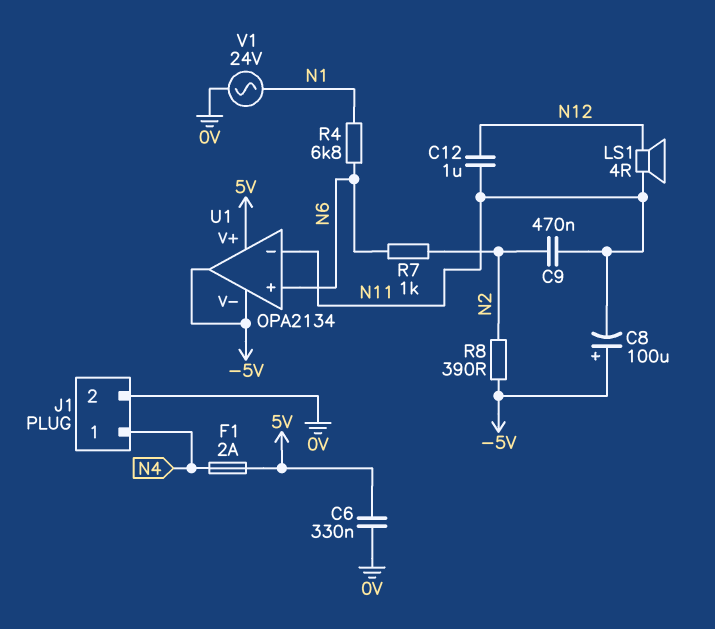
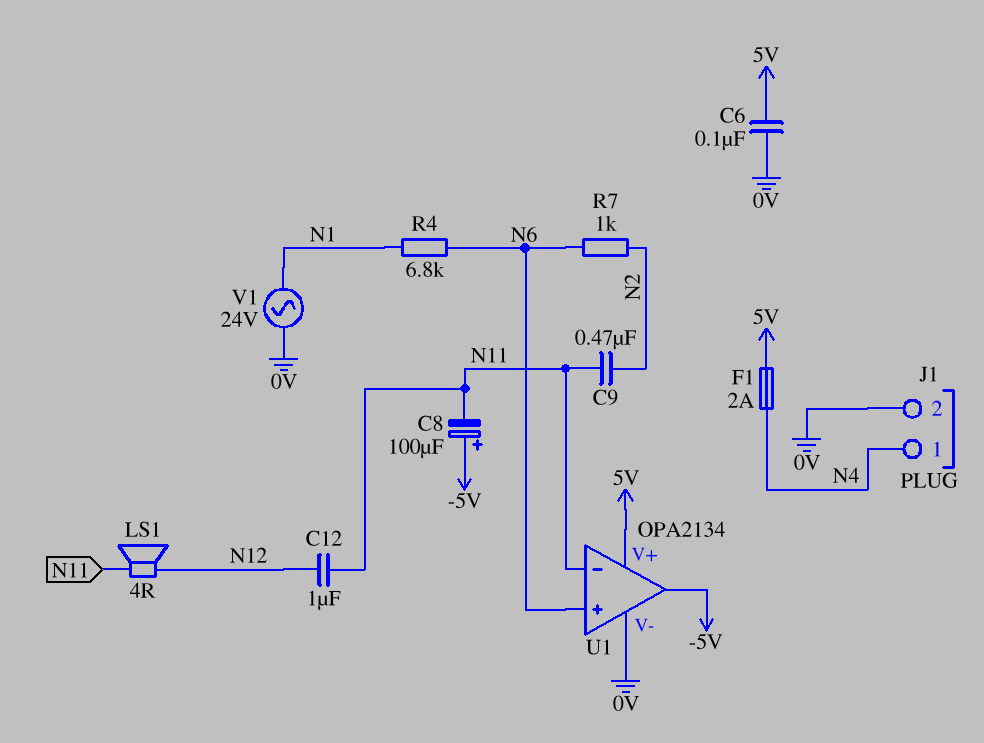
C6: 330nF (0V, 5V) -> 100nF (0V, 5V)
R8: 390 (-5V, N2) -> none
U1 pin V-: -5V -> 0V

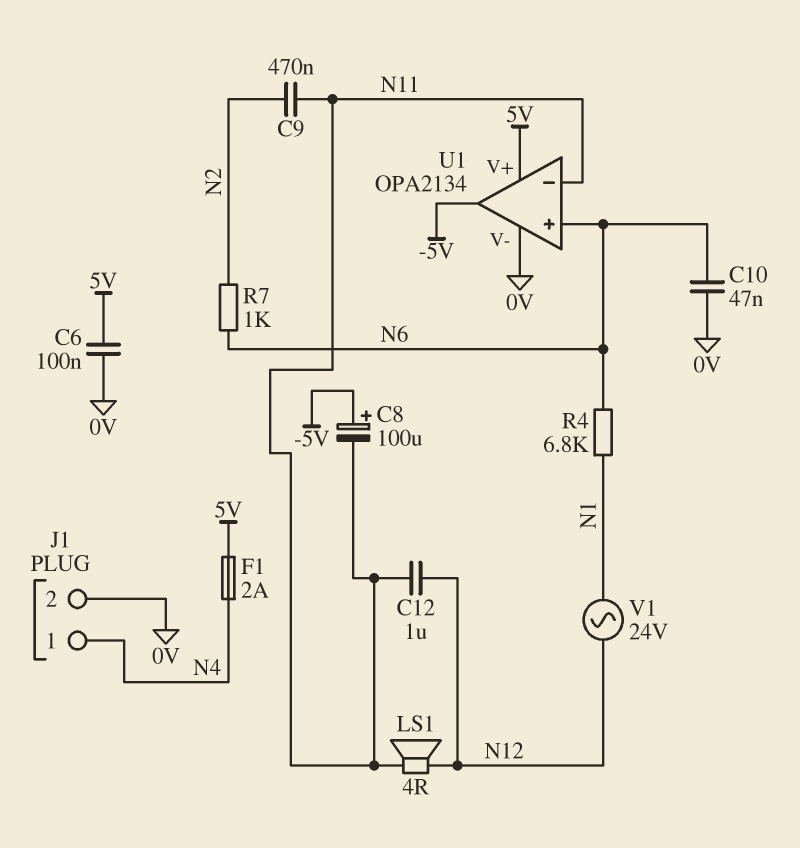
C10: none -> 47nF (0V, N6)
V1: AC 24V (0V, N1) -> AC 24V (N1, N12)

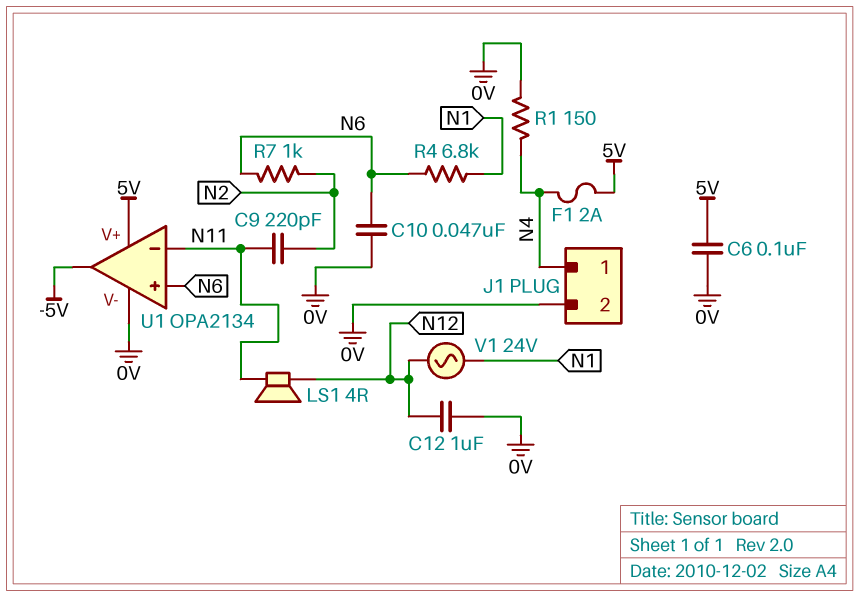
C8: 100uF (plus -5V, minus N11) -> none
C9: 470nF (N2, N11) -> 220pF (N2, N11)
C12: 1uF (N11, N12) -> 1uF (0V, N12)
R1: none -> 150 (0V, N4)

